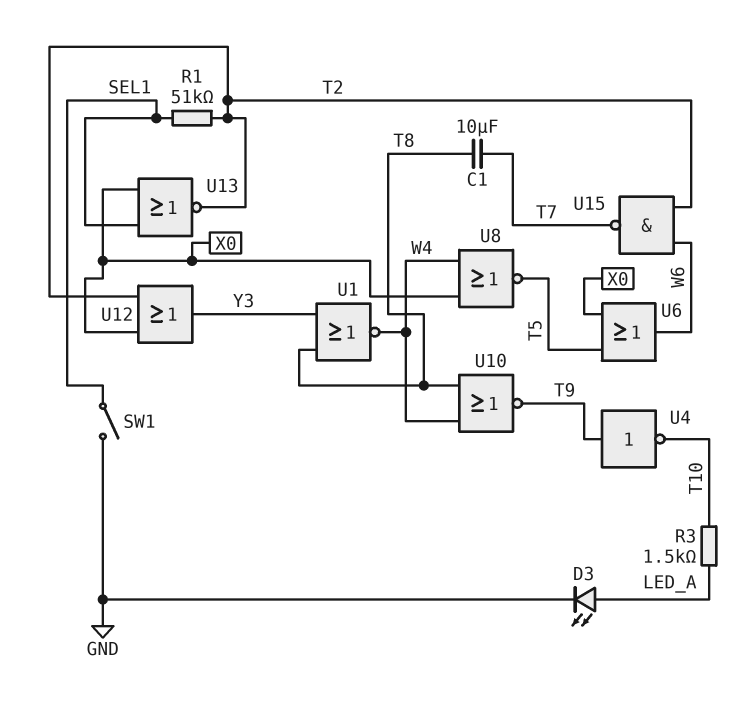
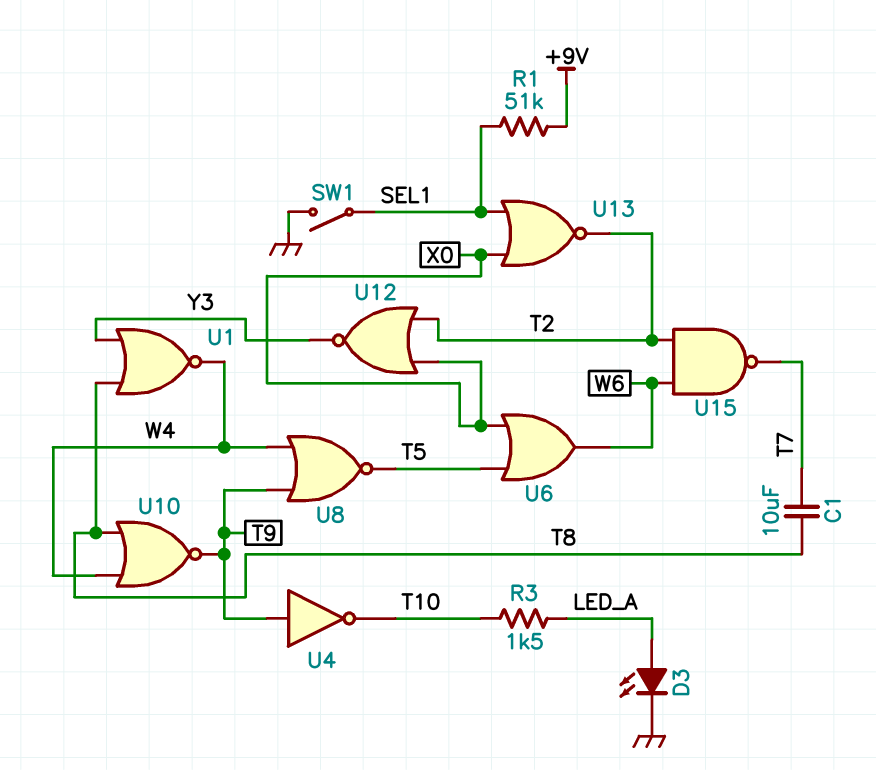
R1: 51k (SEL1, T2) -> 51k (+9V, SEL1)
U8: NOR (in W4, in X0, out T5) -> NOR (in T9, in W4, out T5)
U12: OR (in T2, in X0, out Y3) -> NOR (in T2, in X0, out Y3)

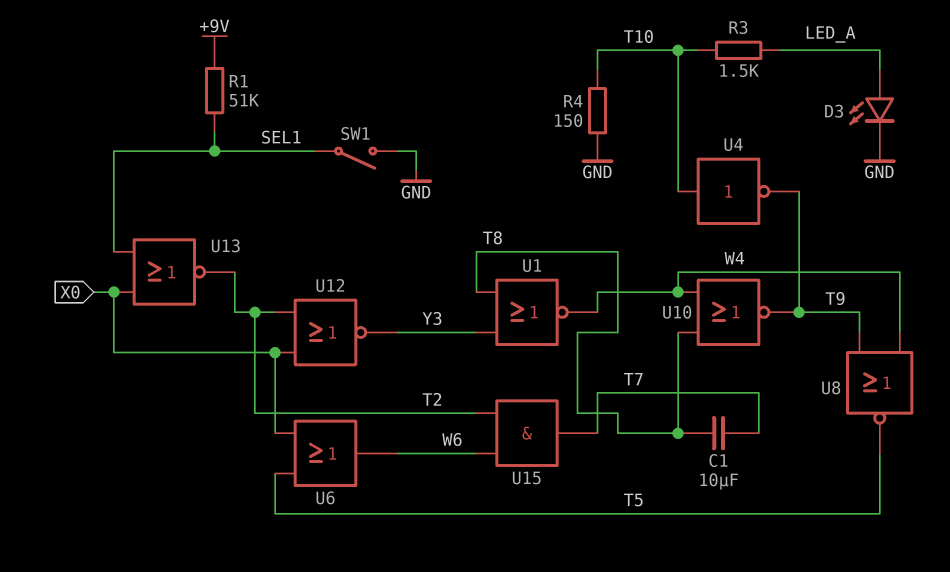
R4: none -> 150 (GND, T10)
U4: NOT (in T9, out T10) -> NOT (in T10, out T9)
U15: NAND (in T2, in W6, out T7) -> AND (in T2, in W6, out T7)

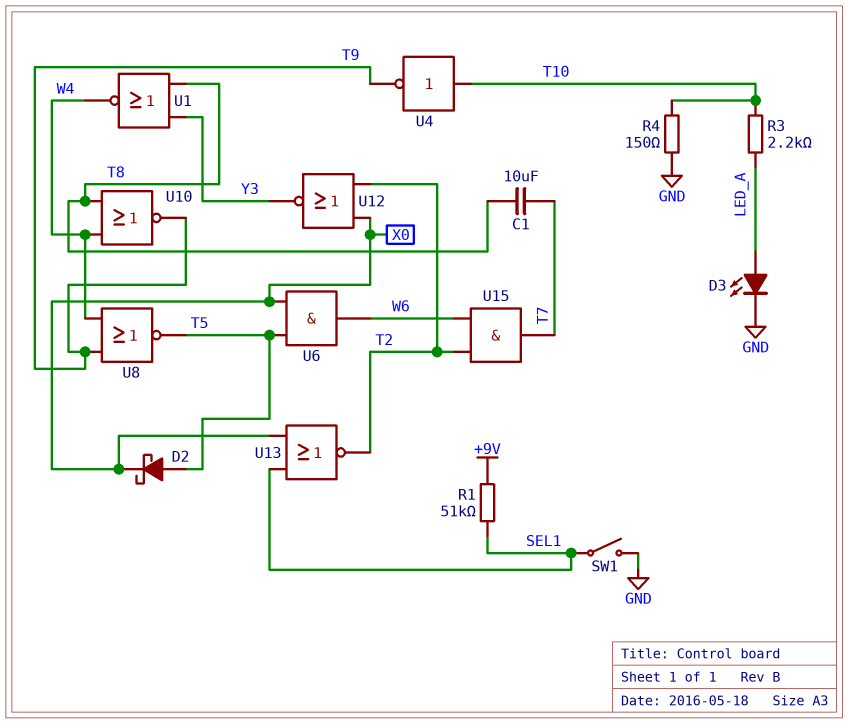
D2: none -> schottky (A T5, K X0)
R3: 1.5k (LED_A, T10) -> 2.2k (LED_A, T10)
U6: OR (in T5, in X0, out W6) -> AND (in T5, in X0, out W6)

